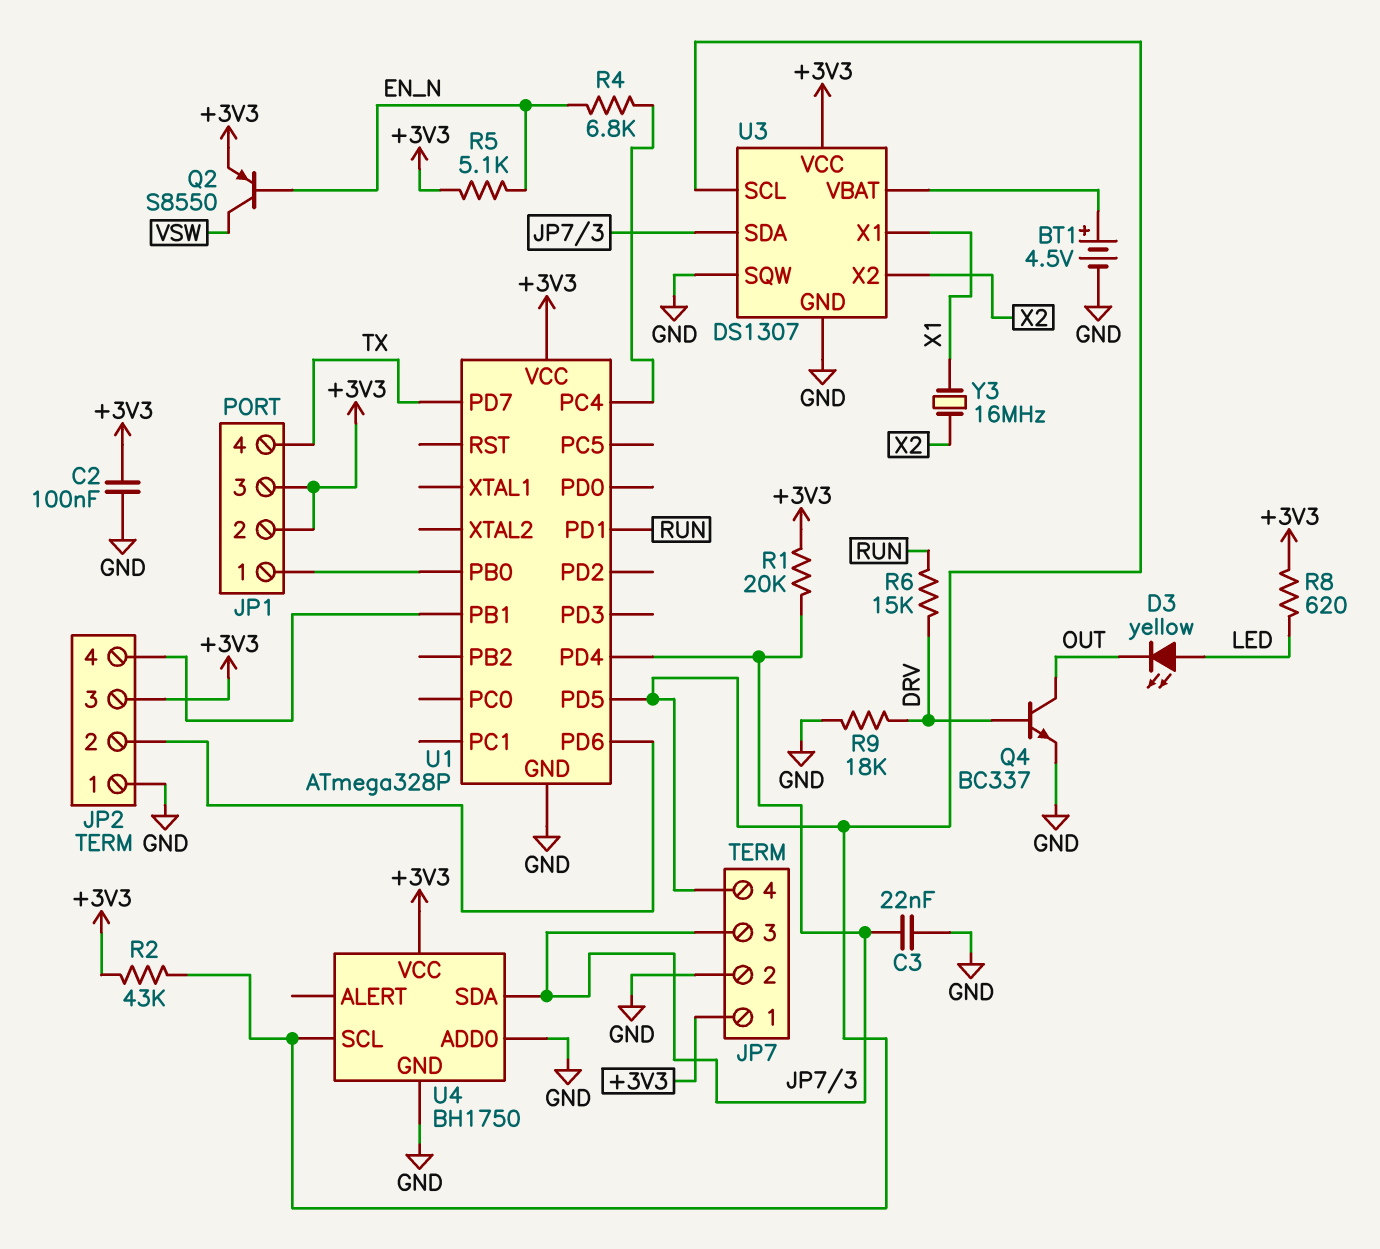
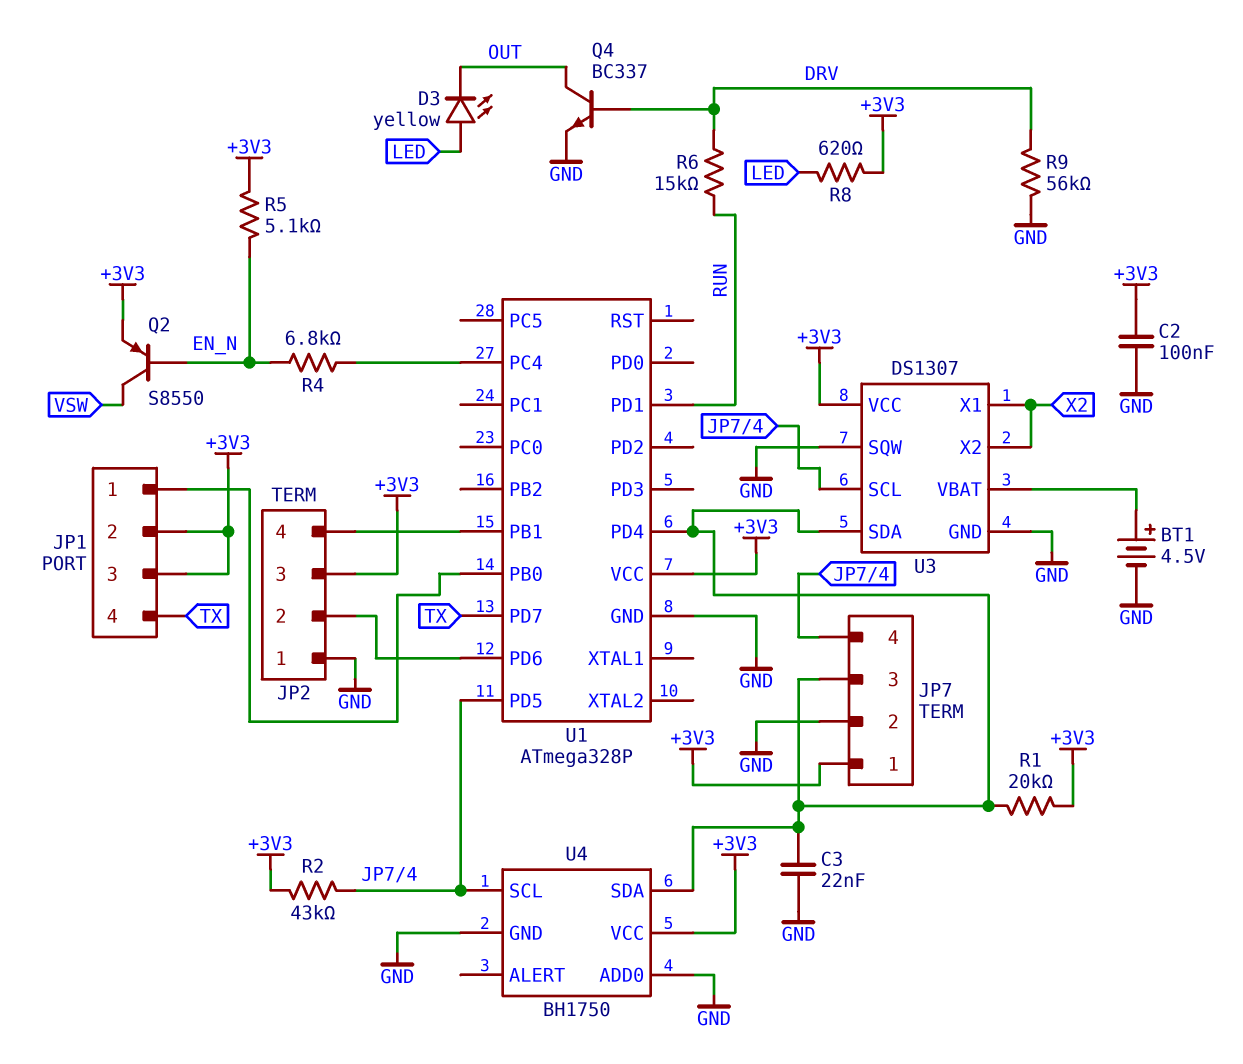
R9: 18k (DRV, GND) -> 56k (DRV, GND)
U3 pin X1: X1 -> X2
Y3: 16MHz (X1, X2) -> none

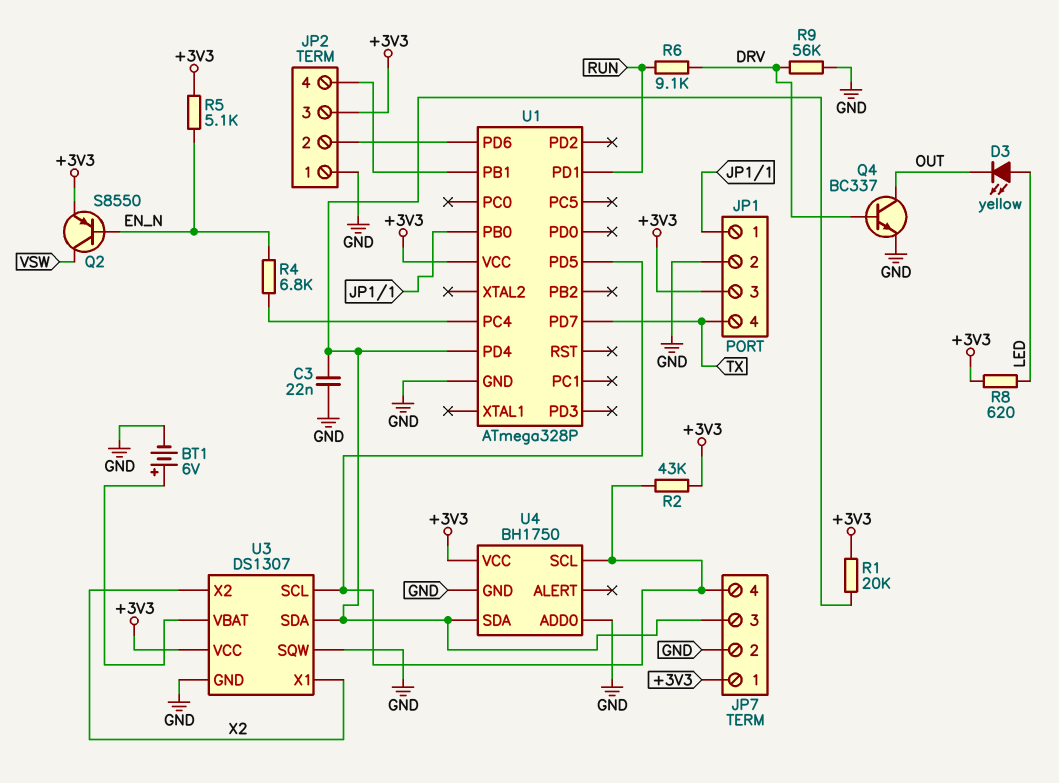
BT1: 4.5V (plus U3/VBAT, minus GND) -> 6V (plus U3/VBAT, minus GND)
C2: 100nF (+3V3, GND) -> none
JP1 pin 2: +3V3 -> GND
R6: 15k (DRV, RUN) -> 9.1k (DRV, RUN)

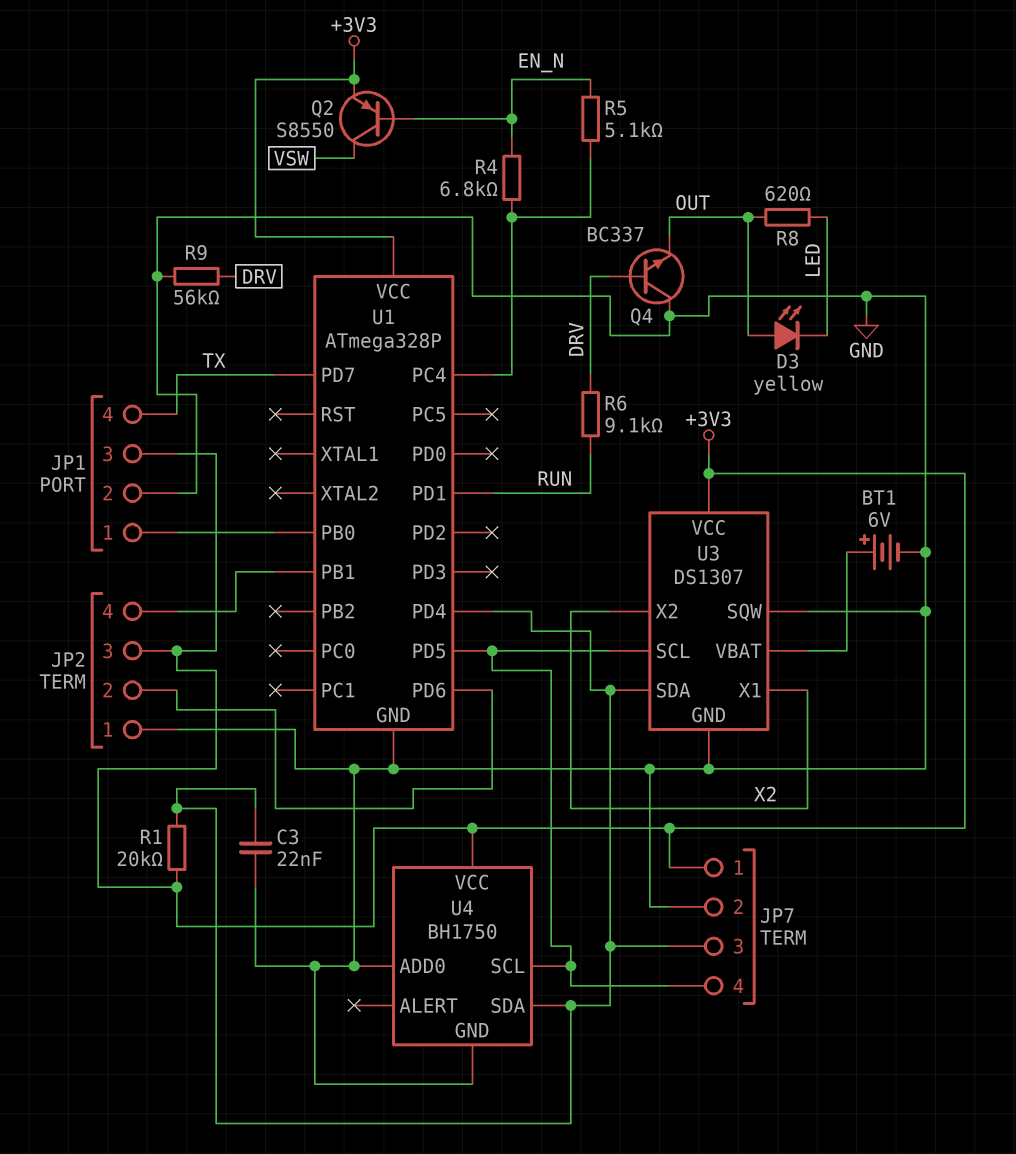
D3: LED yellow (A LED, K OUT) -> LED yellow (A OUT, K LED)
Q4: NPN BC337 (B DRV, C OUT, E GND) -> NPN BC337 (B DRV, C GND, E OUT)
R2: 43k (+3V3, JP7/4) -> none
R5: 5.1k (+3V3, EN_N) -> 5.1k (EN_N, U1/PC4)
R8: 620 (+3V3, LED) -> 620 (LED, OUT)

